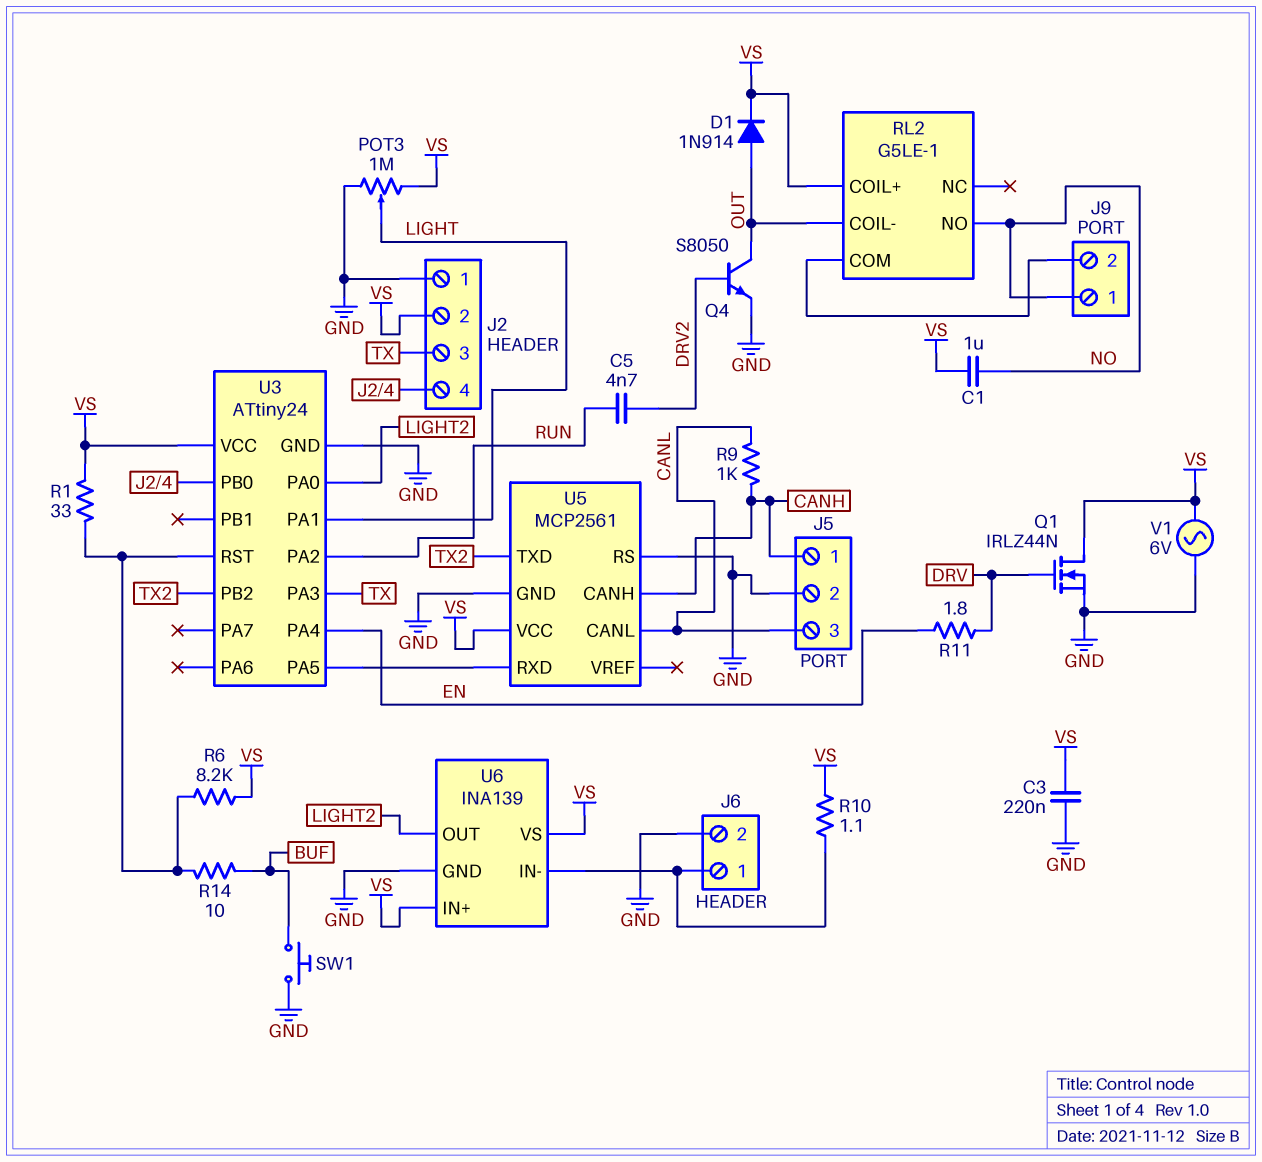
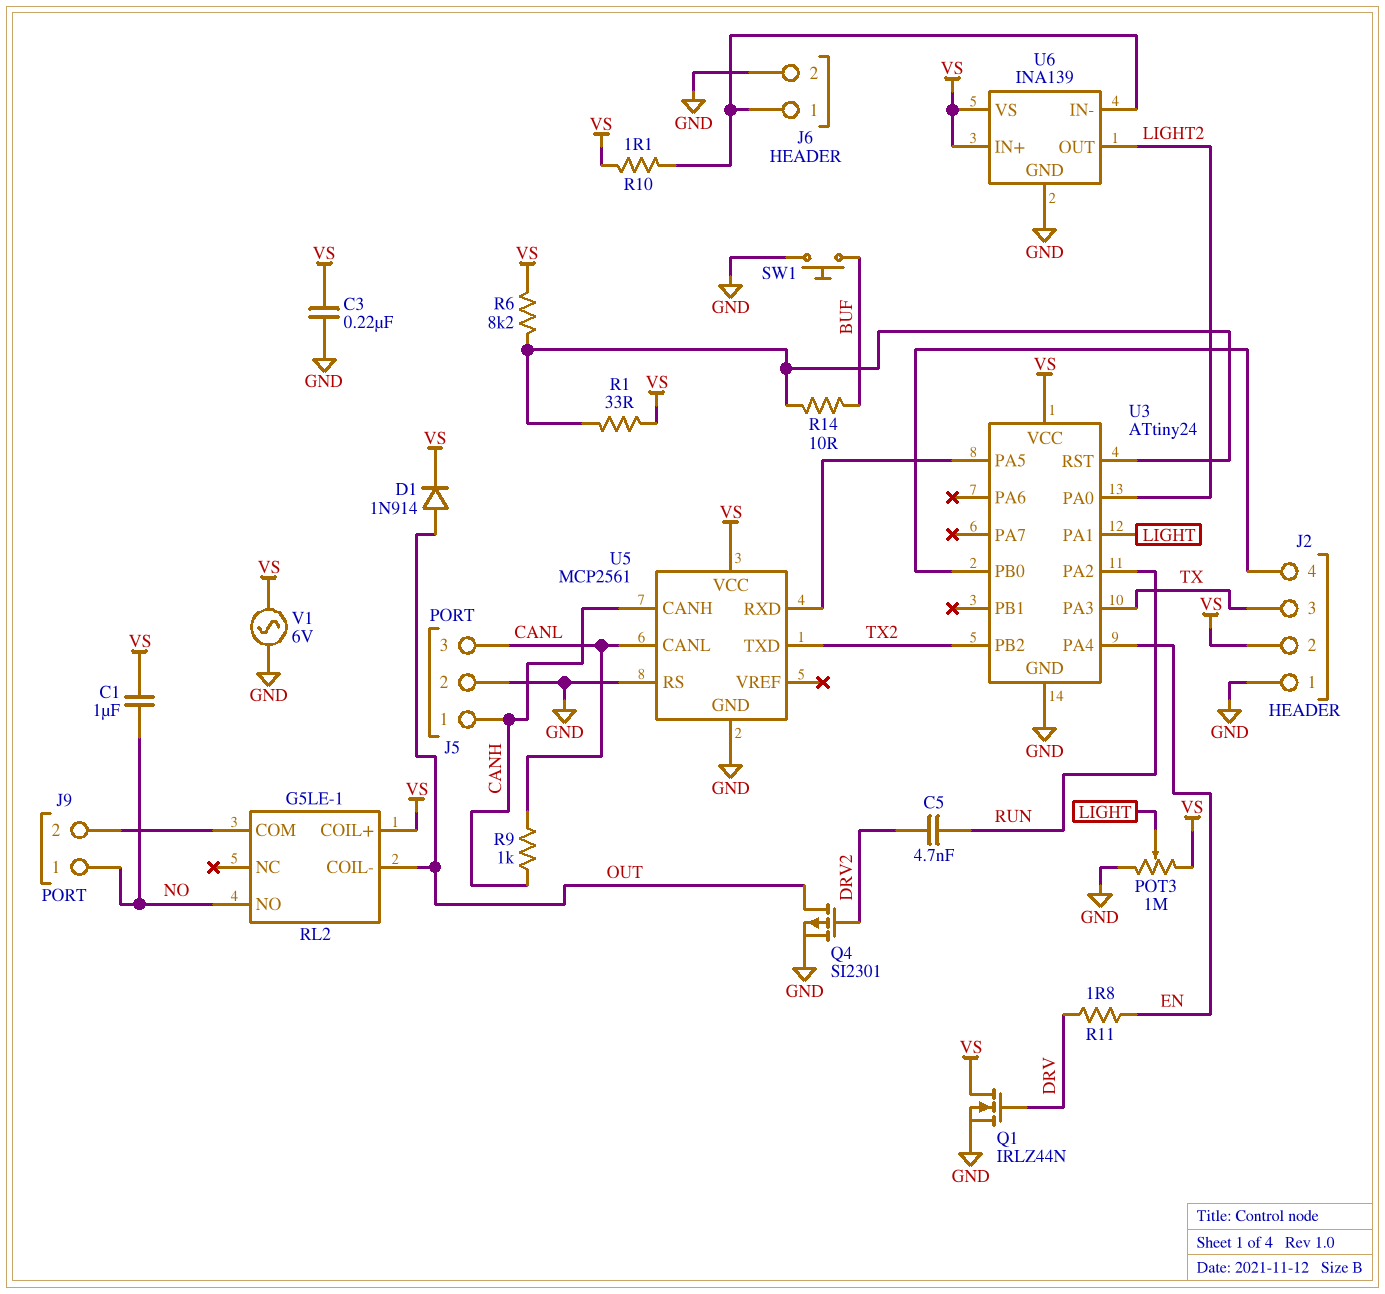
Q4: NPN S8050 (B DRV2, C OUT, E GND) -> PMOS SI2301 (G DRV2, D OUT, S GND)

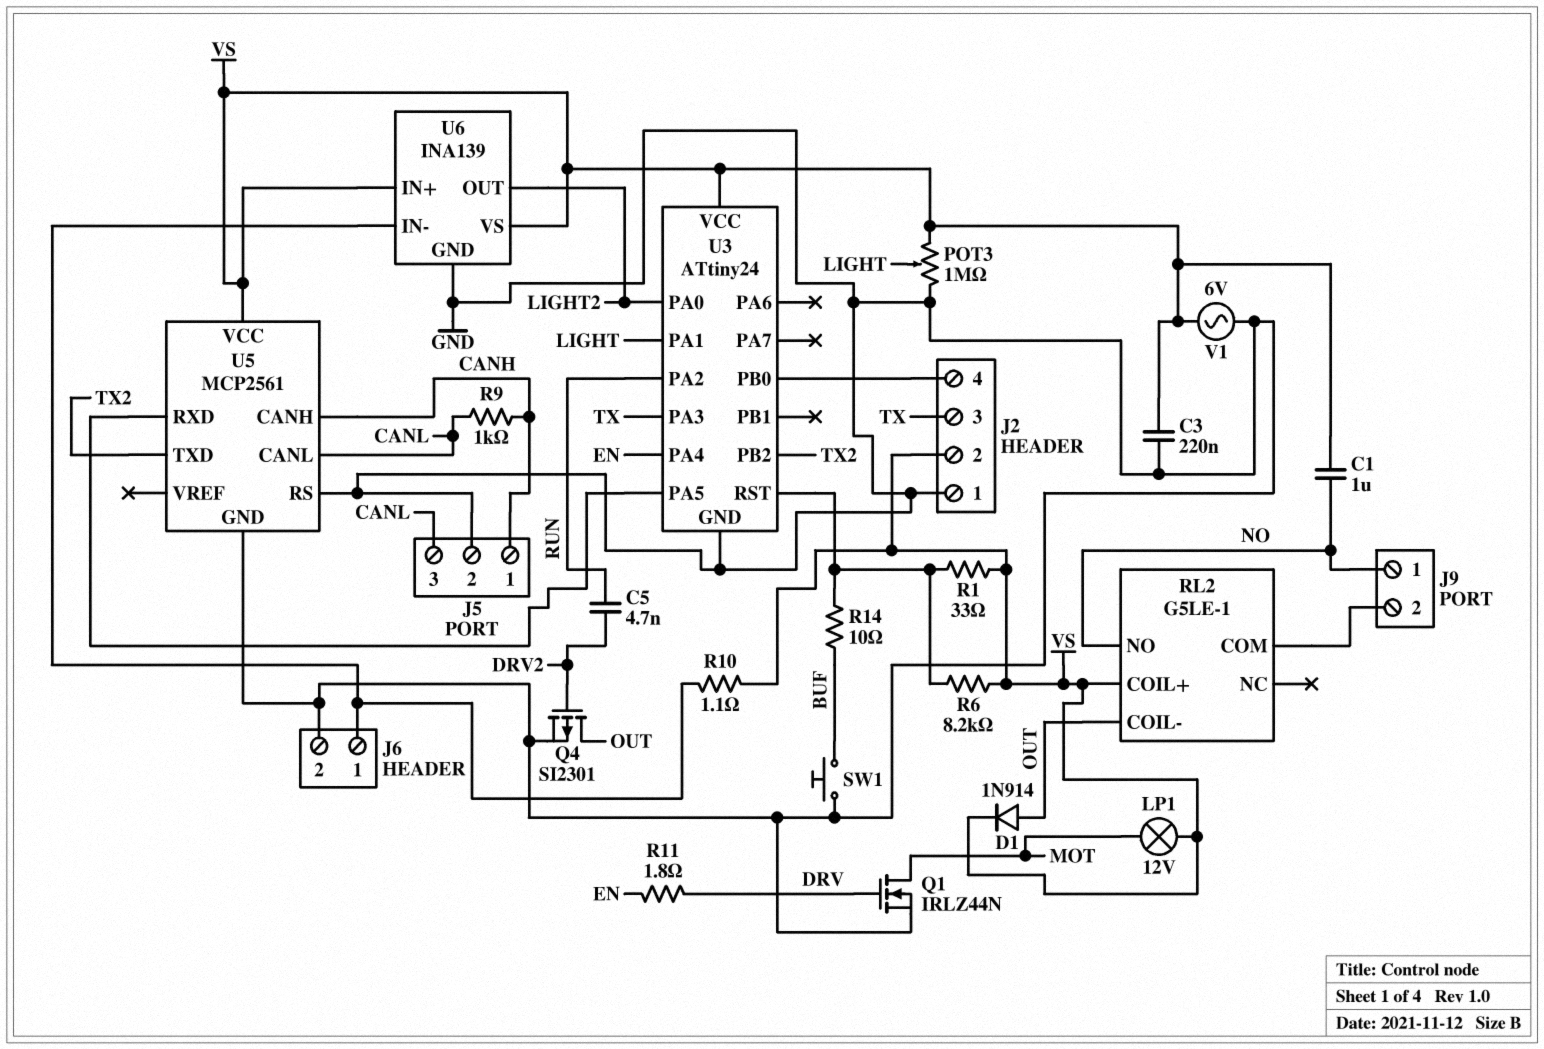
LP1: none -> lamp 12V (MOT, VS)
Q1: NMOS IRLZ44N (G DRV, D VS, S GND) -> NMOS IRLZ44N (G DRV, D MOT, S GND)

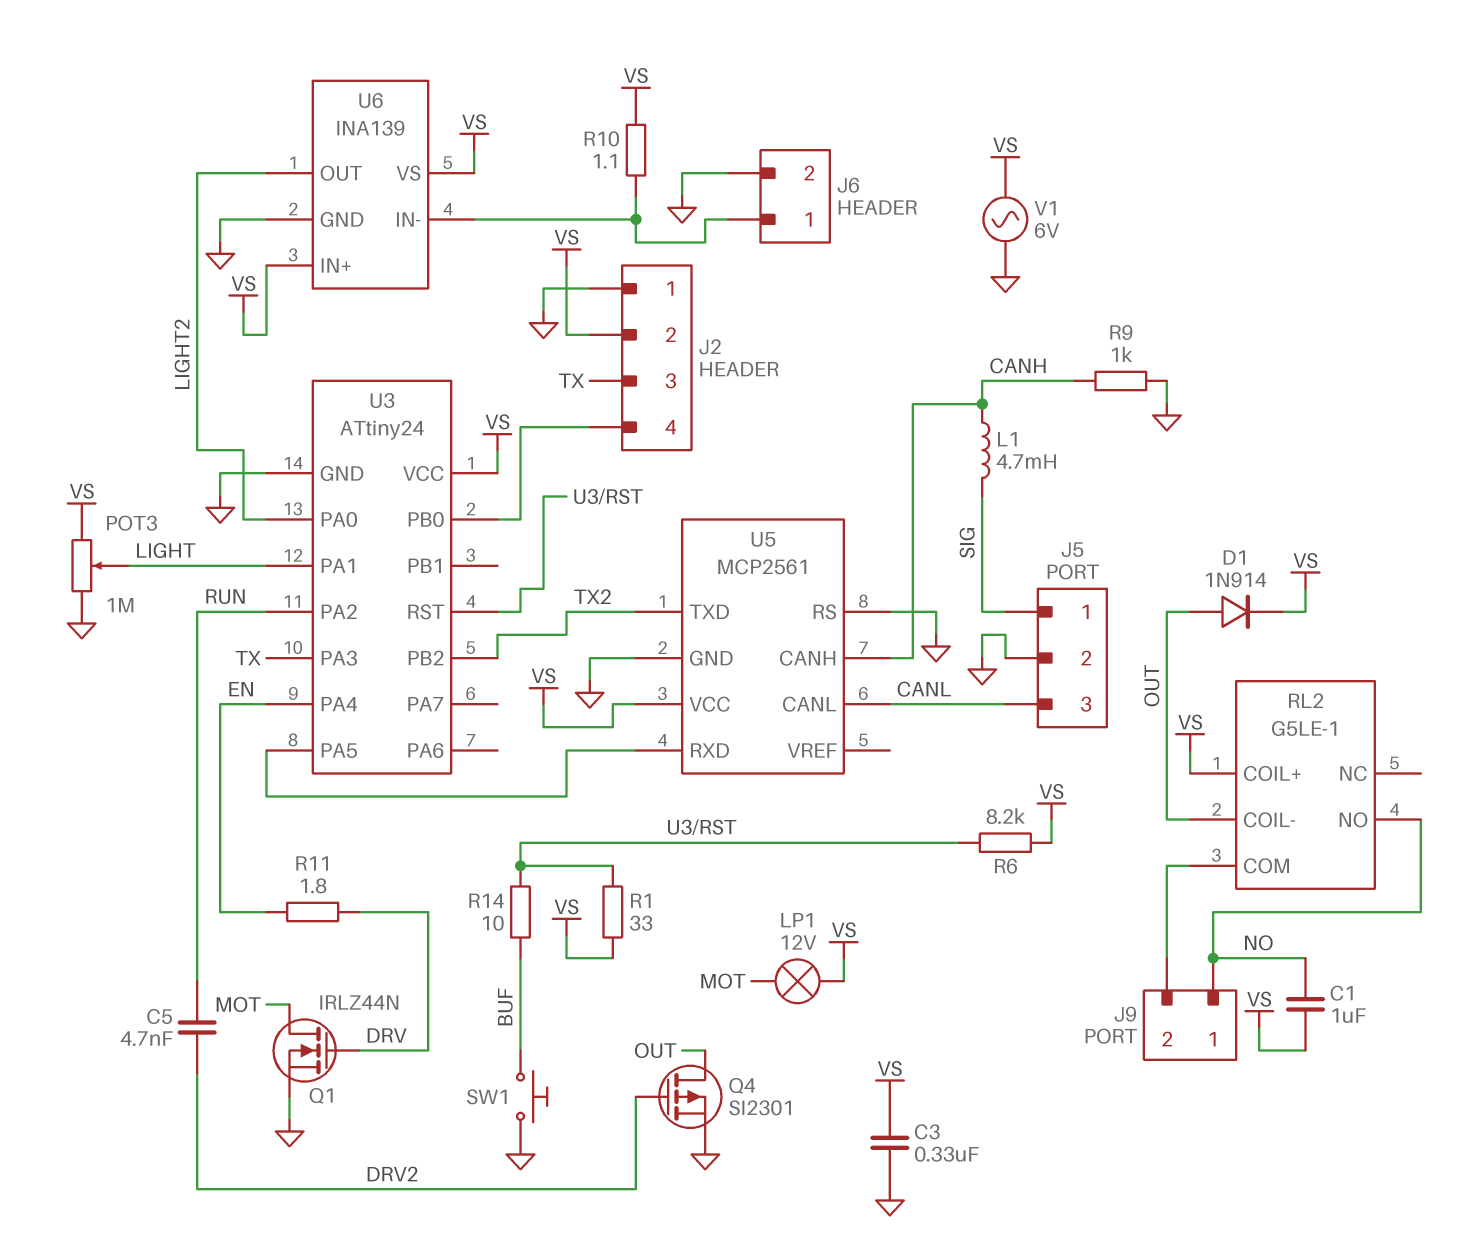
C3: 220nF (GND, VS) -> 330nF (GND, VS)
J5 pin 1: CANH -> SIG
L1: none -> 4.7mH (CANH, SIG)
R9: 1k (CANH, CANL) -> 1k (CANH, GND)

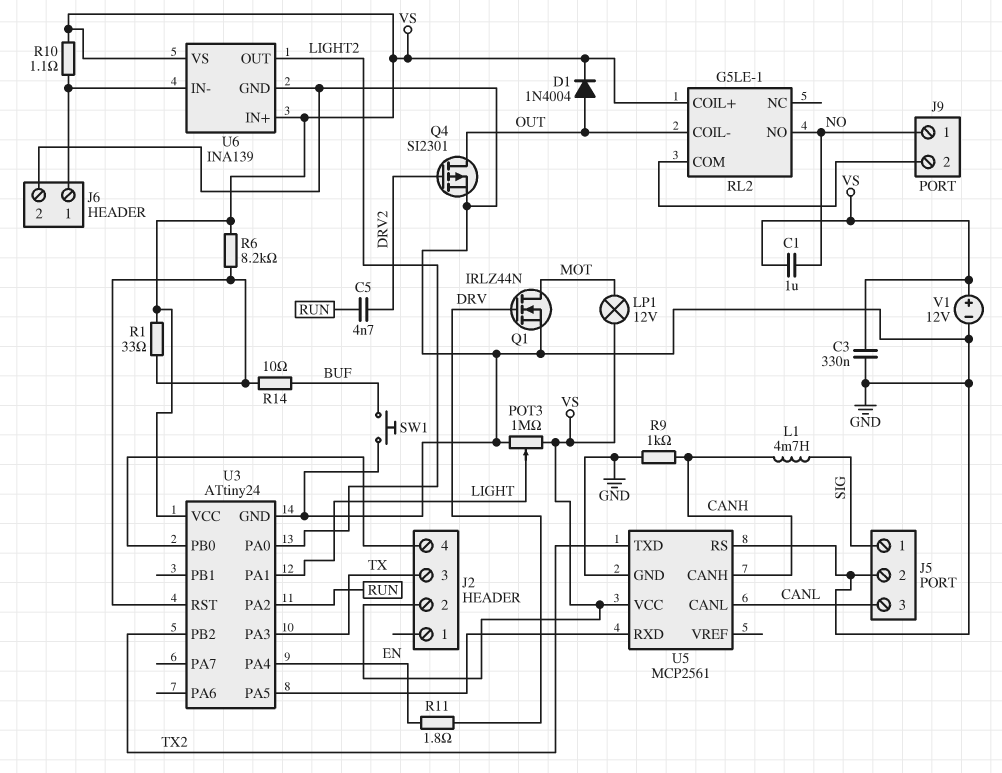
D1: diode 1N914 (A OUT, K VS) -> diode 1N4004 (A OUT, K VS)
J2 pin 1: GND -> none
V1: AC 6V (GND, VS) -> 12V (plus VS, minus GND)

